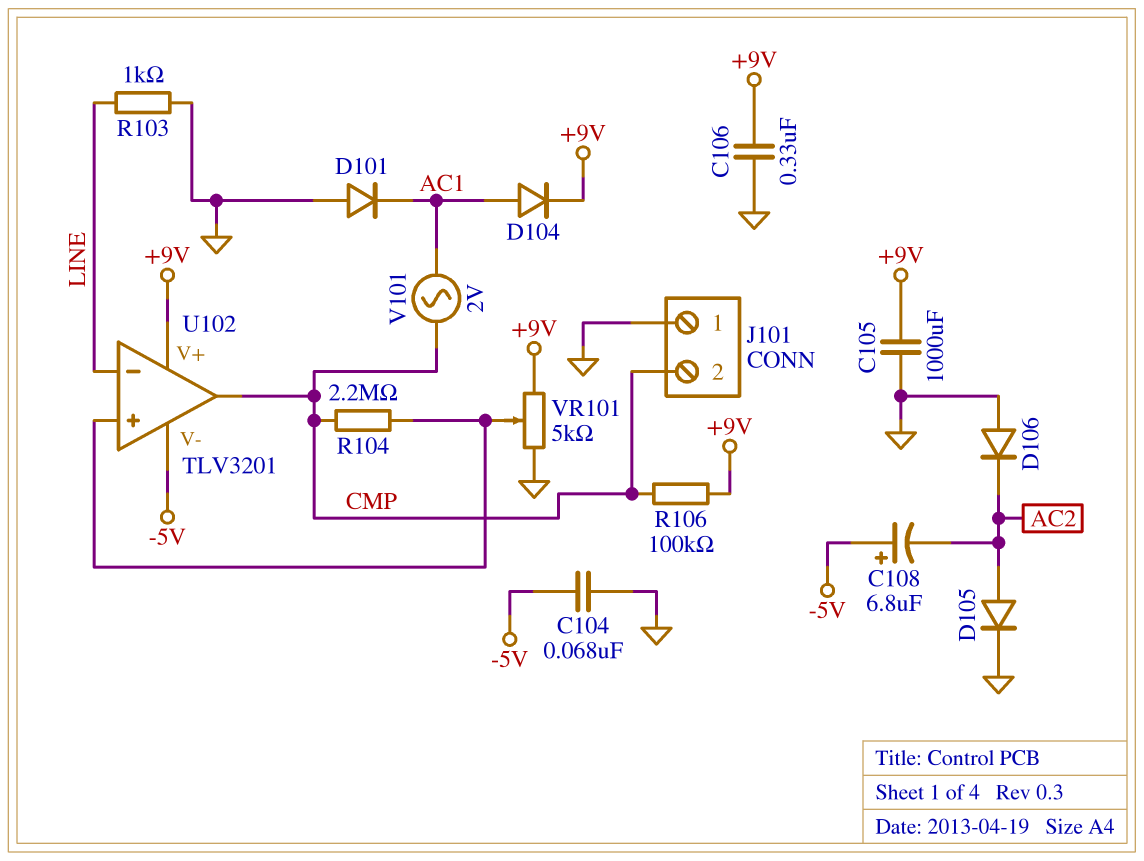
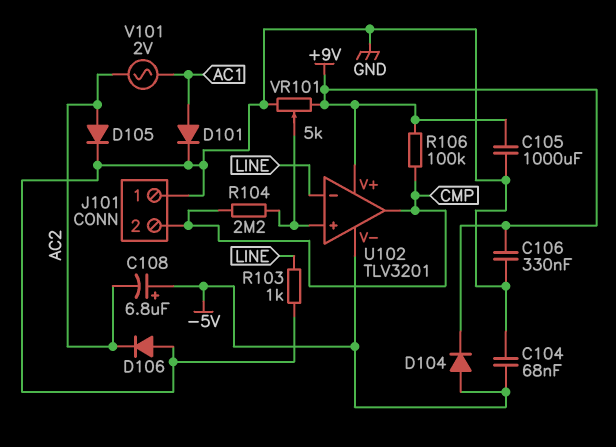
D101: diode (A GND, K AC1) -> diode (A AC1, K GND)
D104: diode (A AC1, K +9V) -> diode (A -5V, K +9V)
V101: AC 2V (AC1, CMP) -> AC 2V (AC1, AC2)

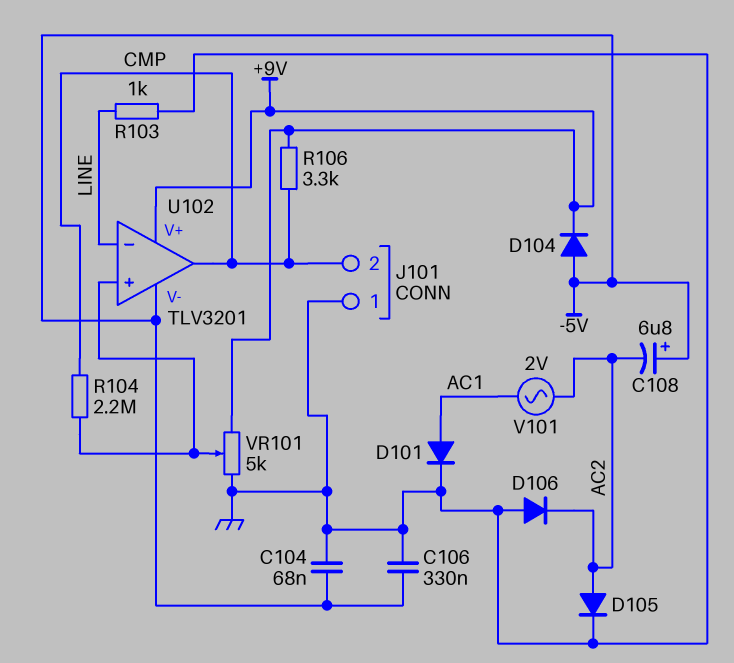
C105: 1000uF (+9V, GND) -> none
C106: 330nF (+9V, GND) -> 330nF (-5V, GND)
R106: 100k (+9V, CMP) -> 3.3k (+9V, CMP)

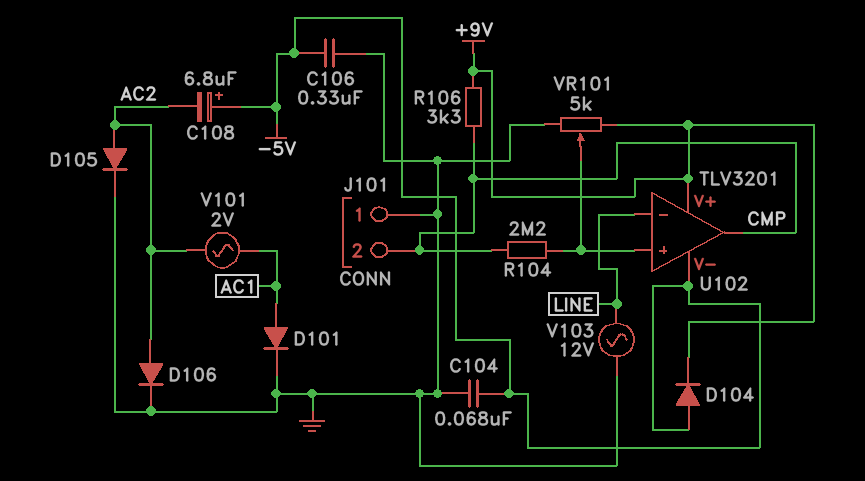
D106: diode (A GND, K AC2) -> diode (A AC2, K GND)
R103: 1k (GND, LINE) -> none
V103: none -> AC 12V (GND, LINE)

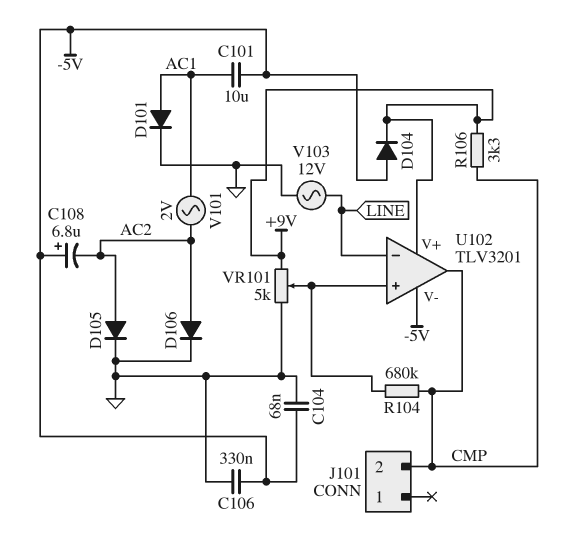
C101: none -> 10uF (-5V, AC1)
J101 pin 1: GND -> none
R104: 2.2M (CMP, U102/in+) -> 680k (CMP, U102/in+)

